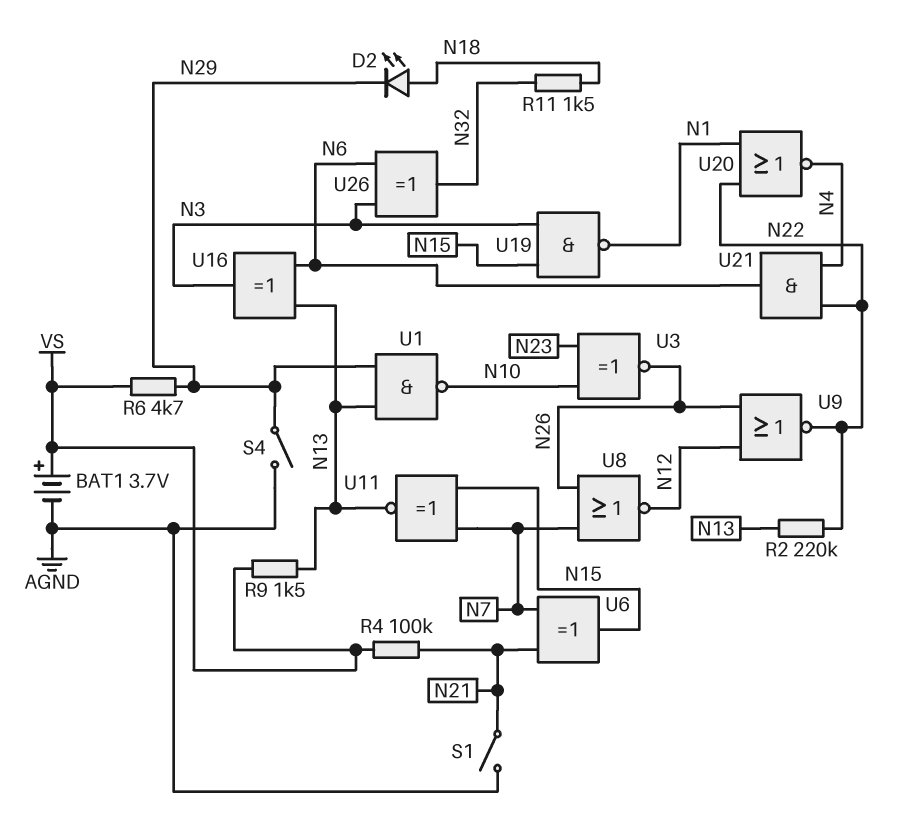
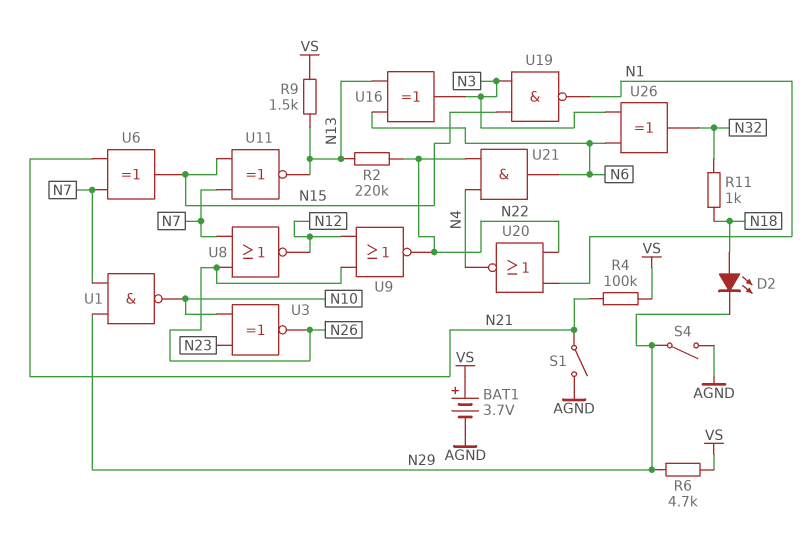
R11: 1.5k (N18, N32) -> 1k (N18, N32)
U1: NAND (in N13, in N29, out N10) -> NAND (in N7, in N29, out N10)

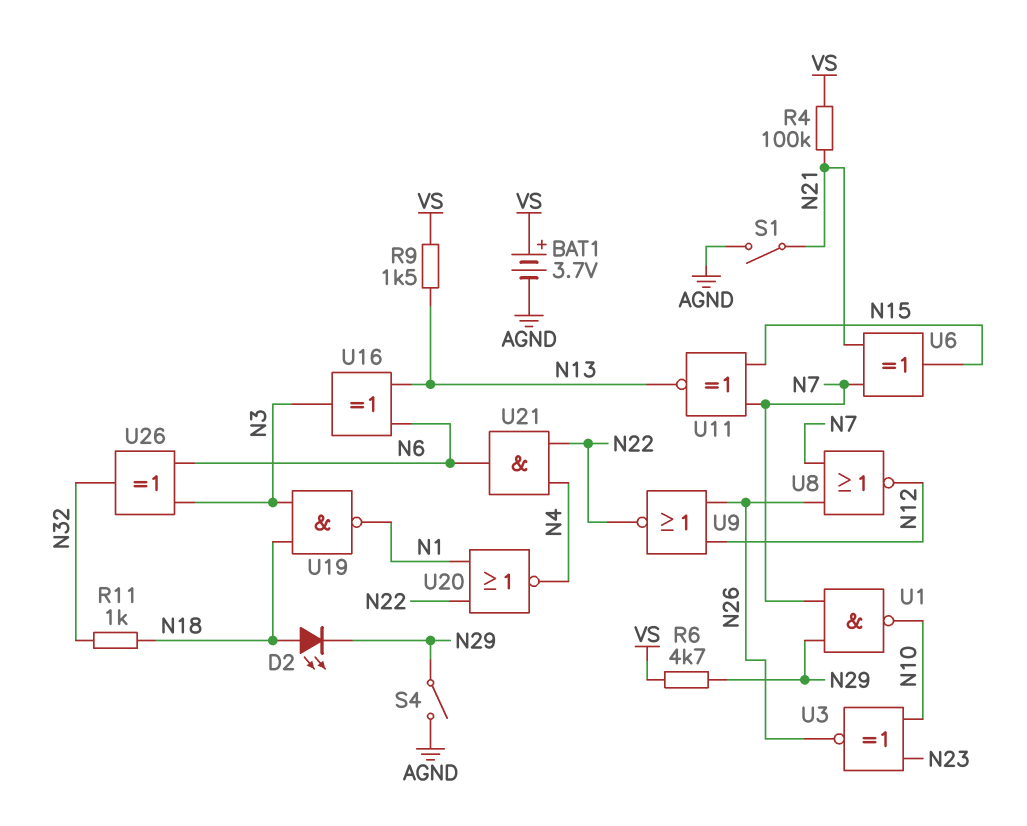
R2: 220k (N13, N22) -> none
U19: NAND (in N3, in N15, out N1) -> NAND (in N3, in N18, out N1)

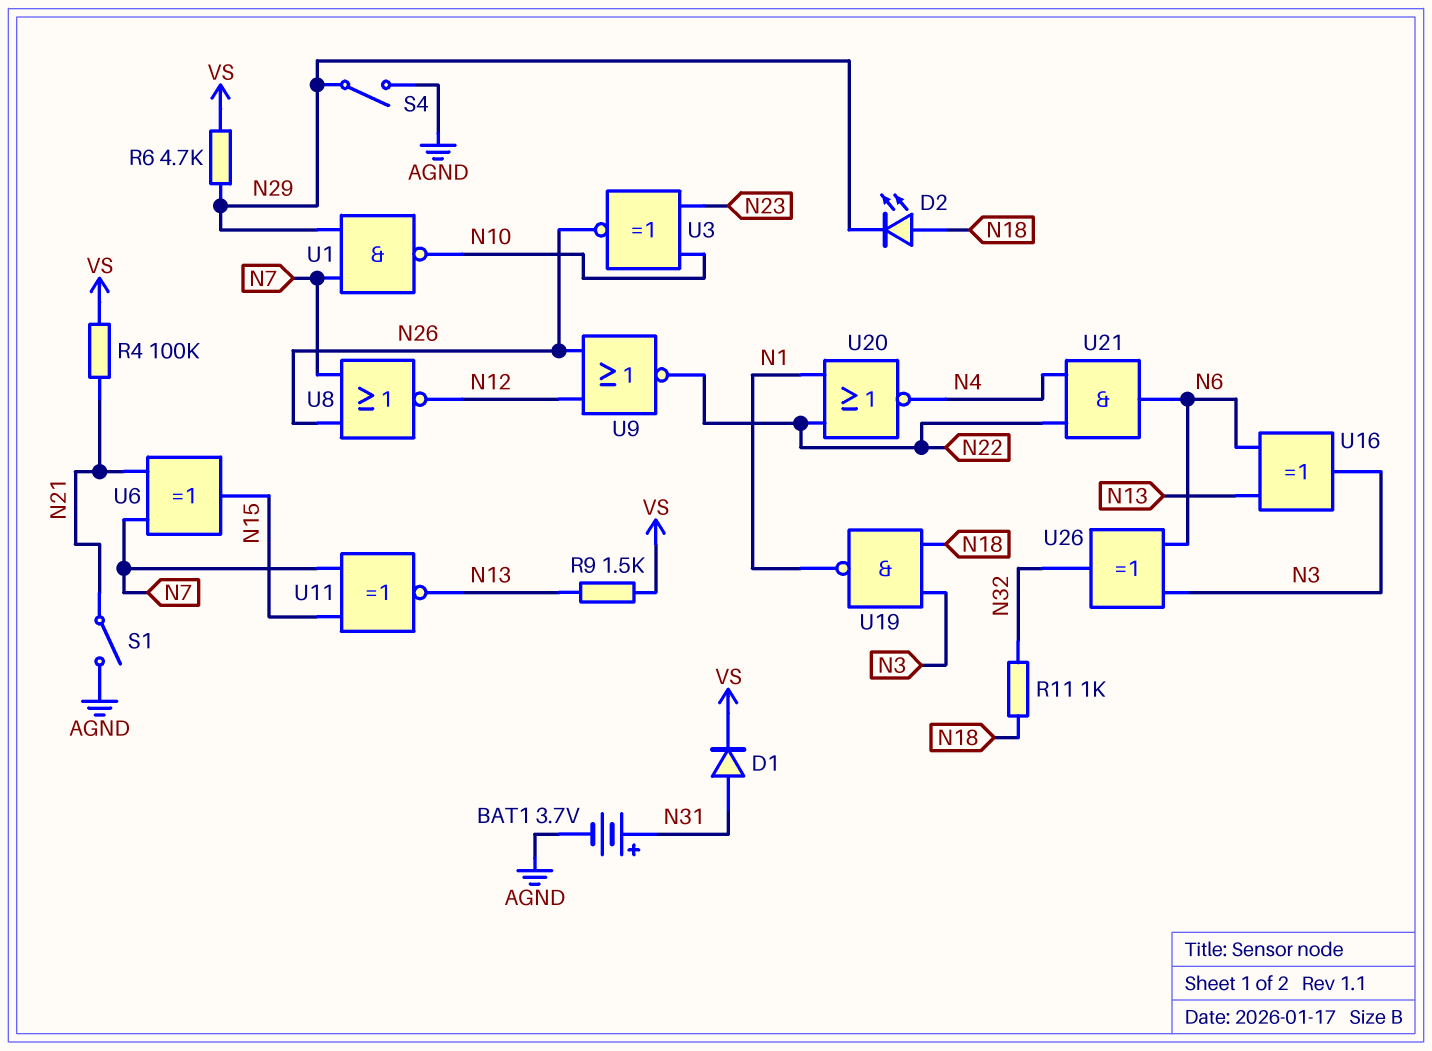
BAT1: 3.7V (plus VS, minus AGND) -> 3.7V (plus N31, minus AGND)
D1: none -> diode (A N31, K VS)

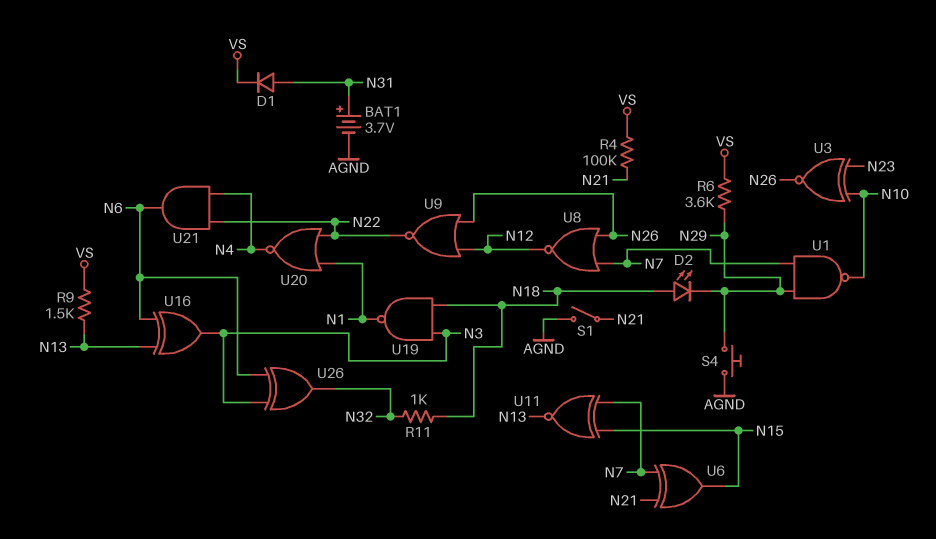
R6: 4.7k (N29, VS) -> 3.6k (N29, VS)
S4: switch (AGND, N29) -> button (AGND, N29)

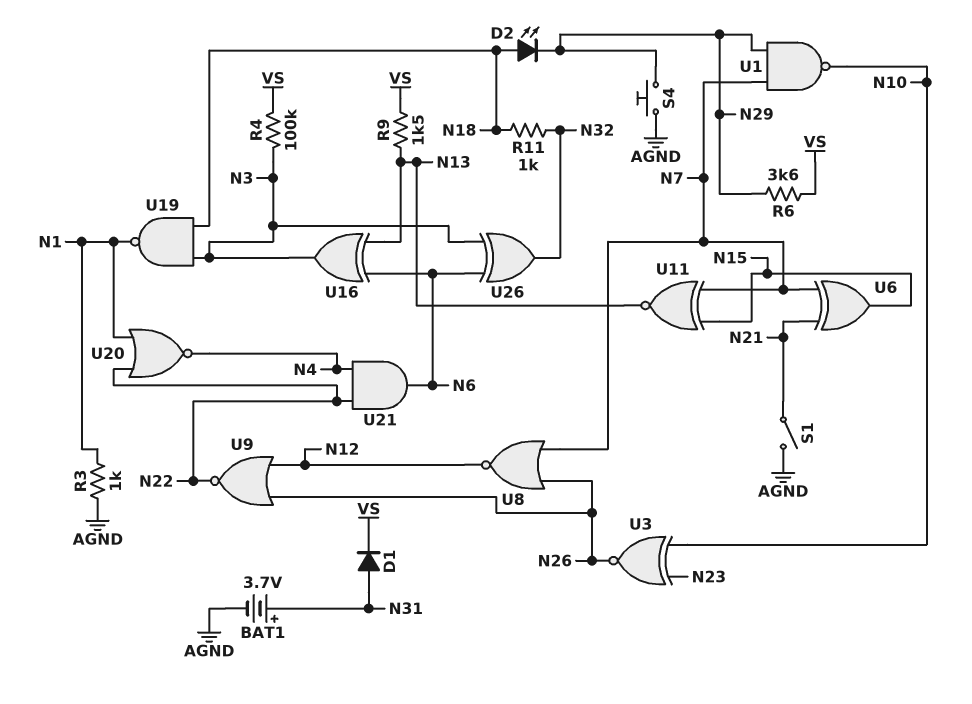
R3: none -> 1k (AGND, N1)
R4: 100k (N21, VS) -> 100k (N3, VS)

